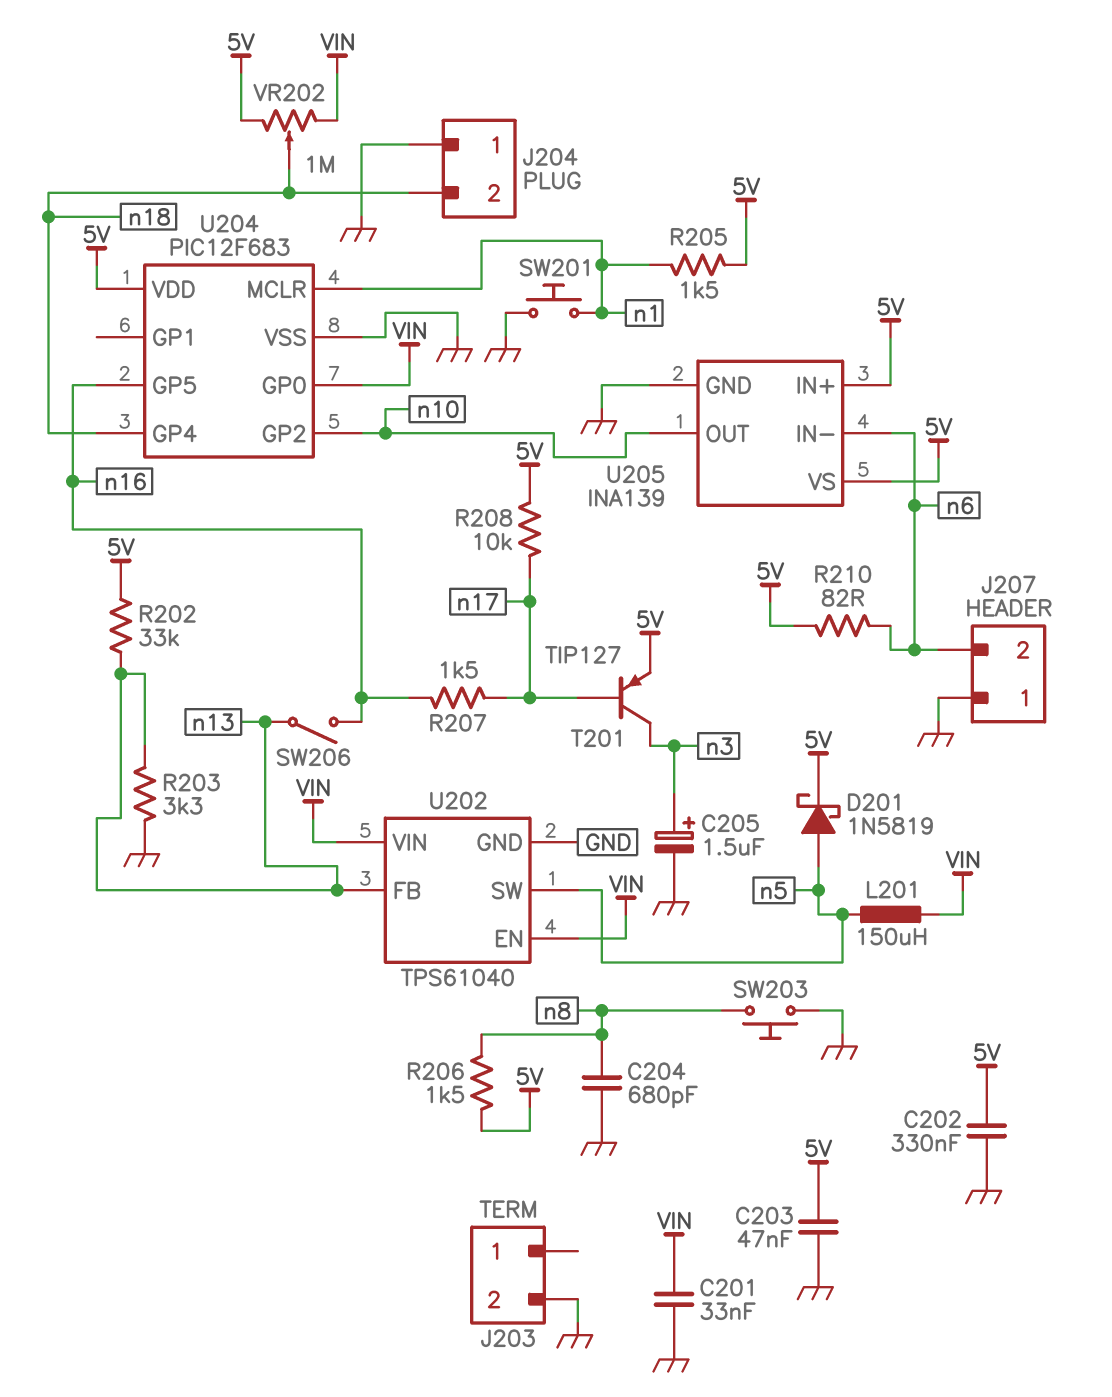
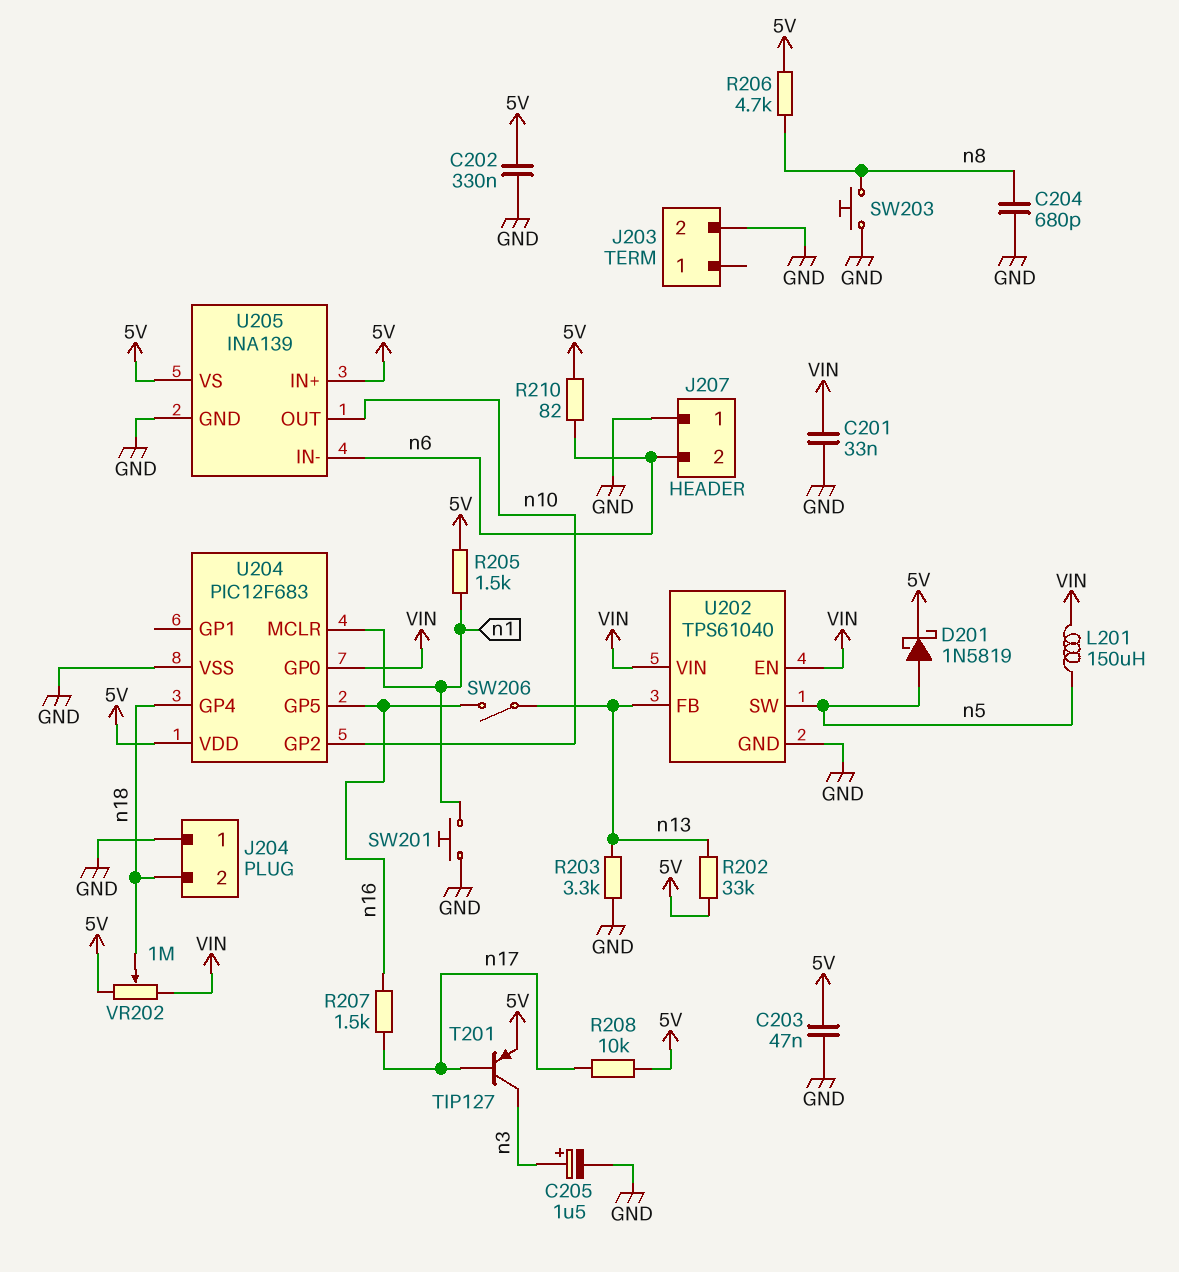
R206: 1.5k (5V, n8) -> 4.7k (5V, n8)

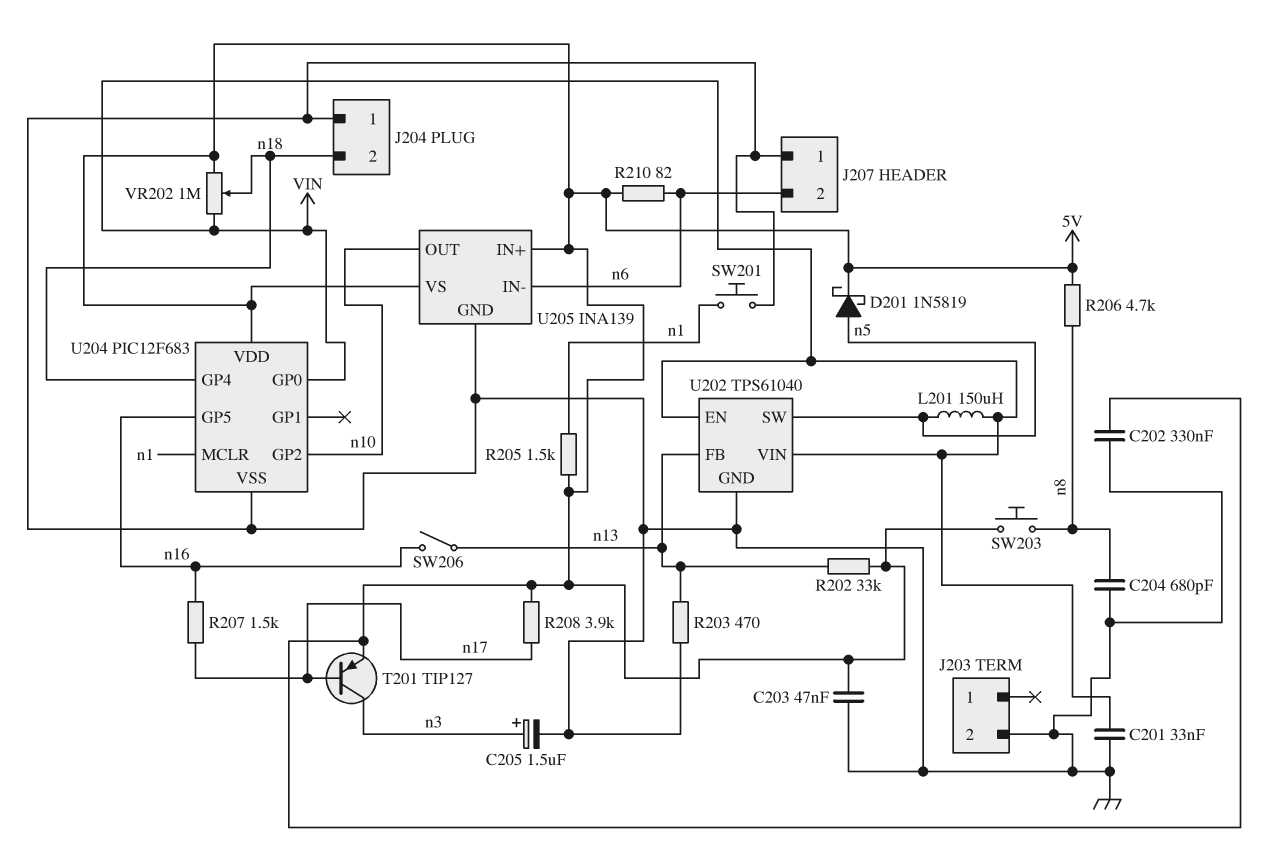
R203: 3.3k (GND, n13) -> 470 (GND, n13)
R208: 10k (5V, n17) -> 3.9k (5V, n17)
SW203: button (GND, n8) -> button (5V, n8)

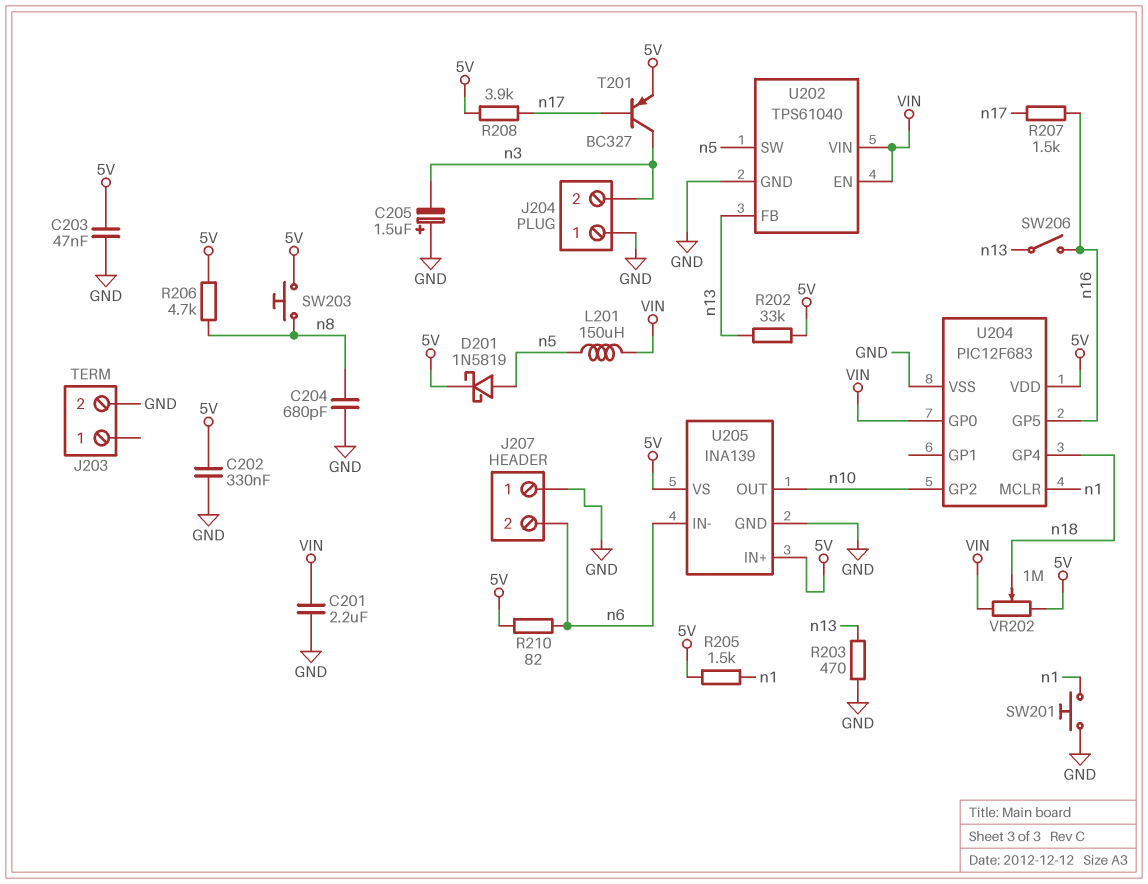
C201: 33nF (GND, VIN) -> 2.2uF (GND, VIN)
C205: 1.5uF (plus n3, minus GND) -> 1.5uF (plus GND, minus n3)
J204 pin 2: n18 -> n3
T201: PNP TIP127 (B n17, C n3, E 5V) -> PNP BC327 (B n17, C n3, E 5V)

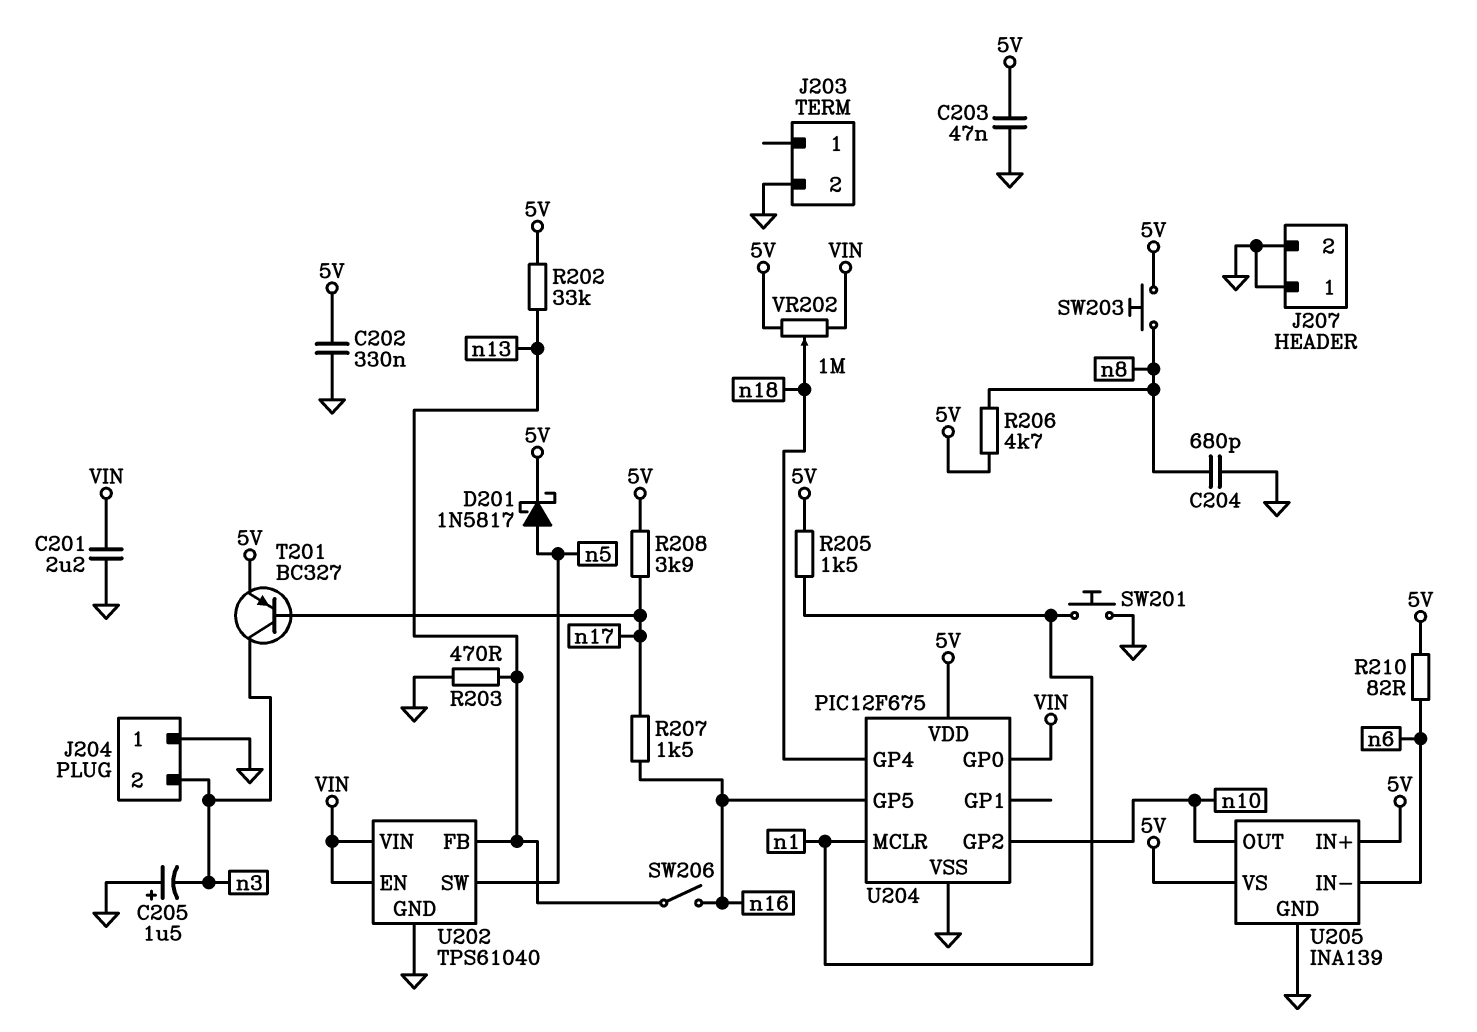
D201: schottky 1N5819 (A n5, K 5V) -> schottky 1N5817 (A n5, K 5V)
J207 pin 2: n6 -> GND
L201: 150uH (VIN, n5) -> none
U204: PIC12F683 -> PIC12F675

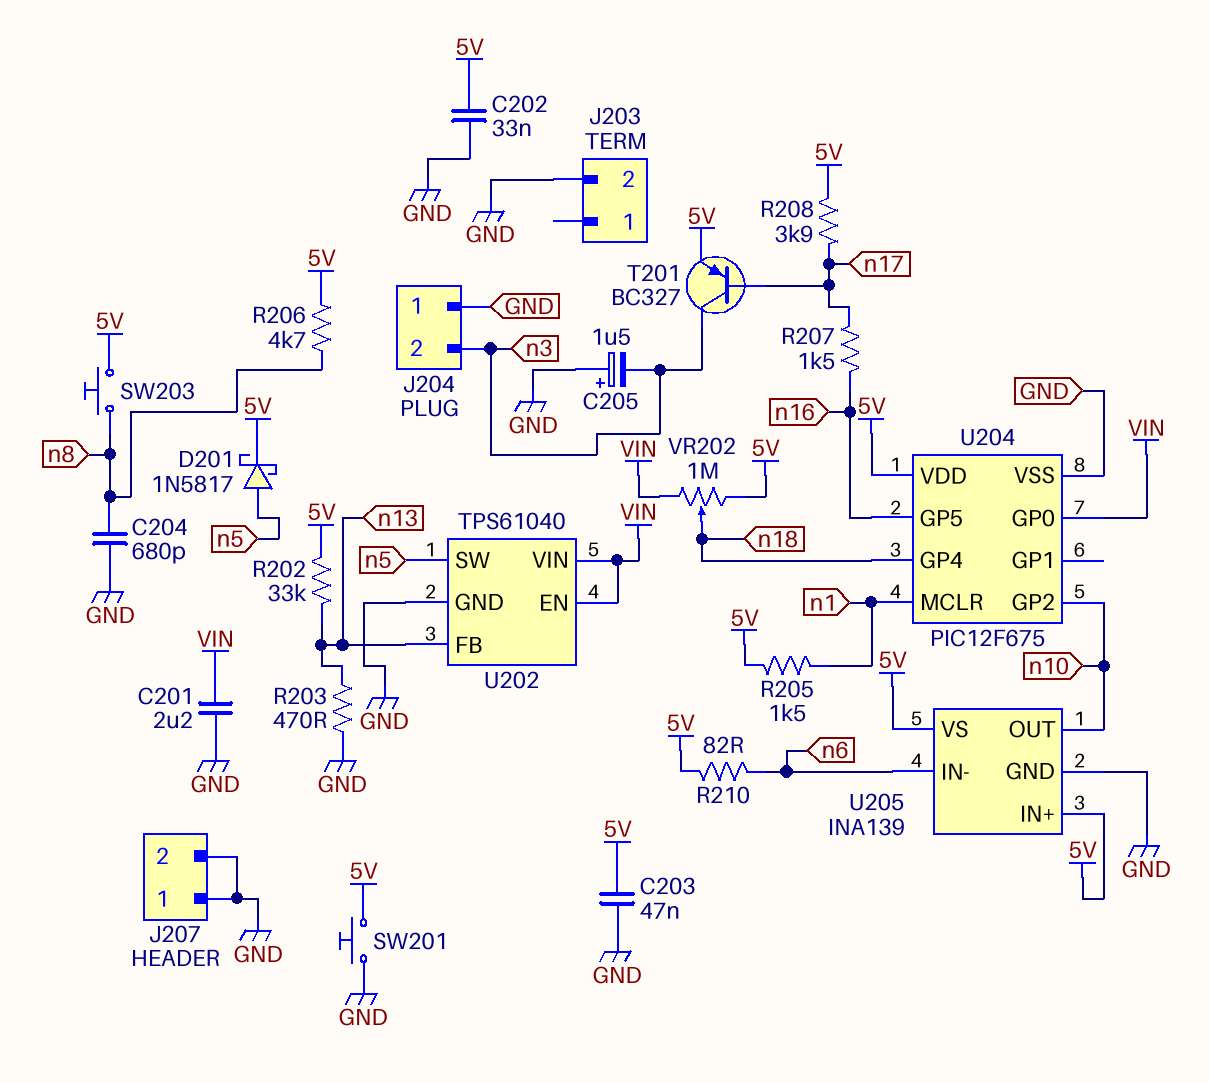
C202: 330nF (5V, GND) -> 33nF (5V, GND)
SW201: button (GND, n1) -> button (5V, GND)
SW206: switch (n13, n16) -> none

